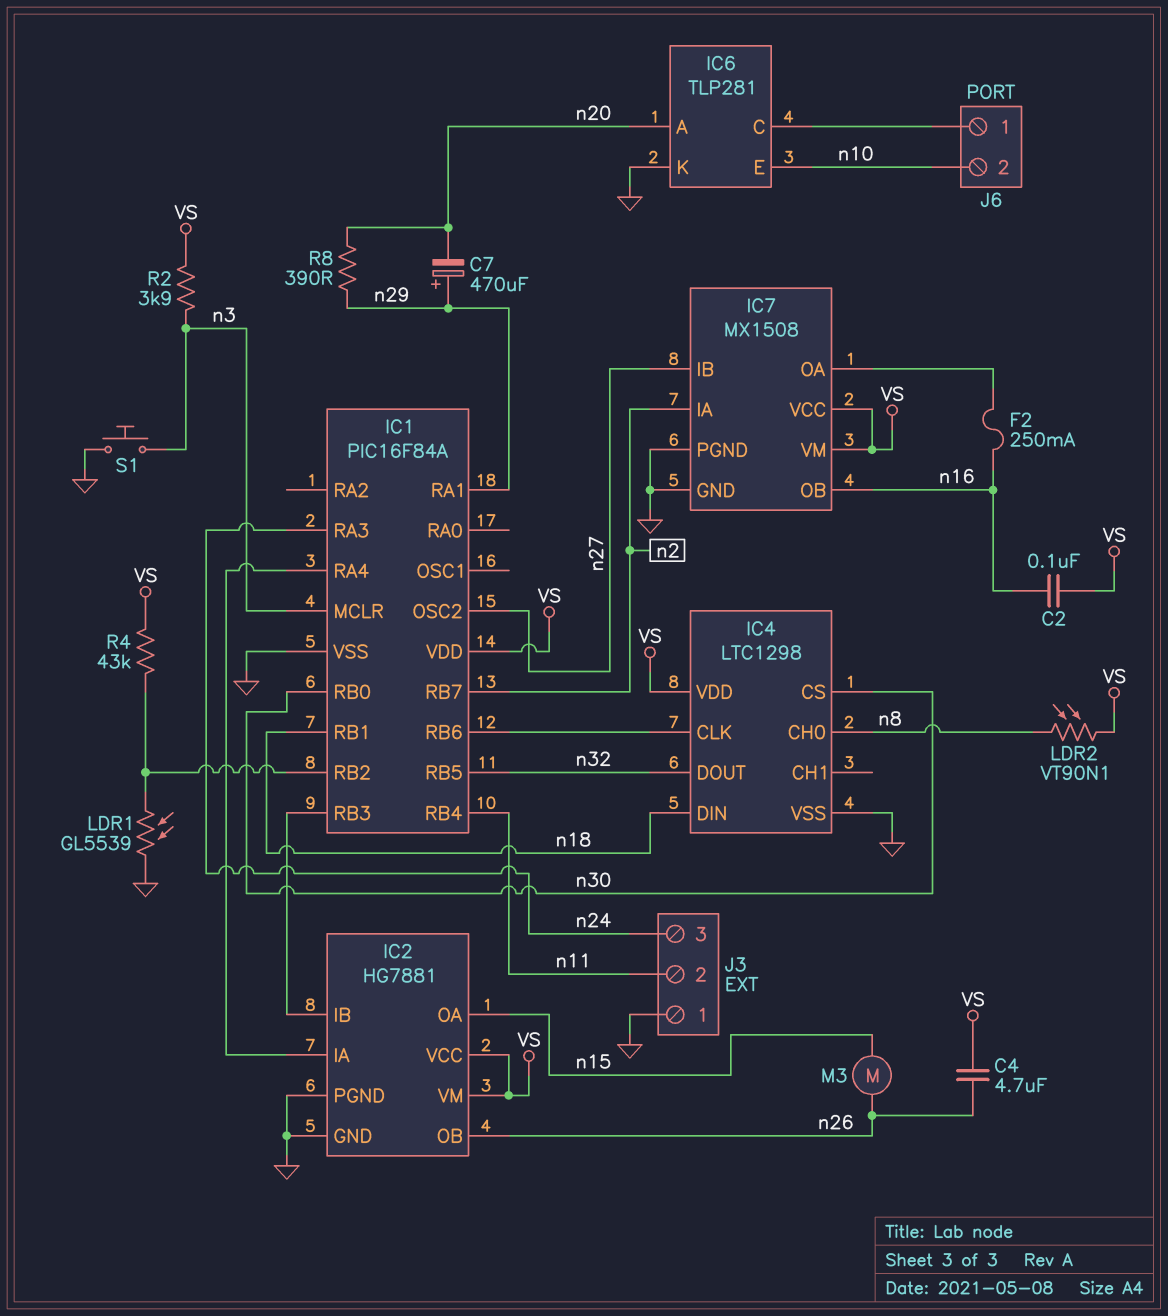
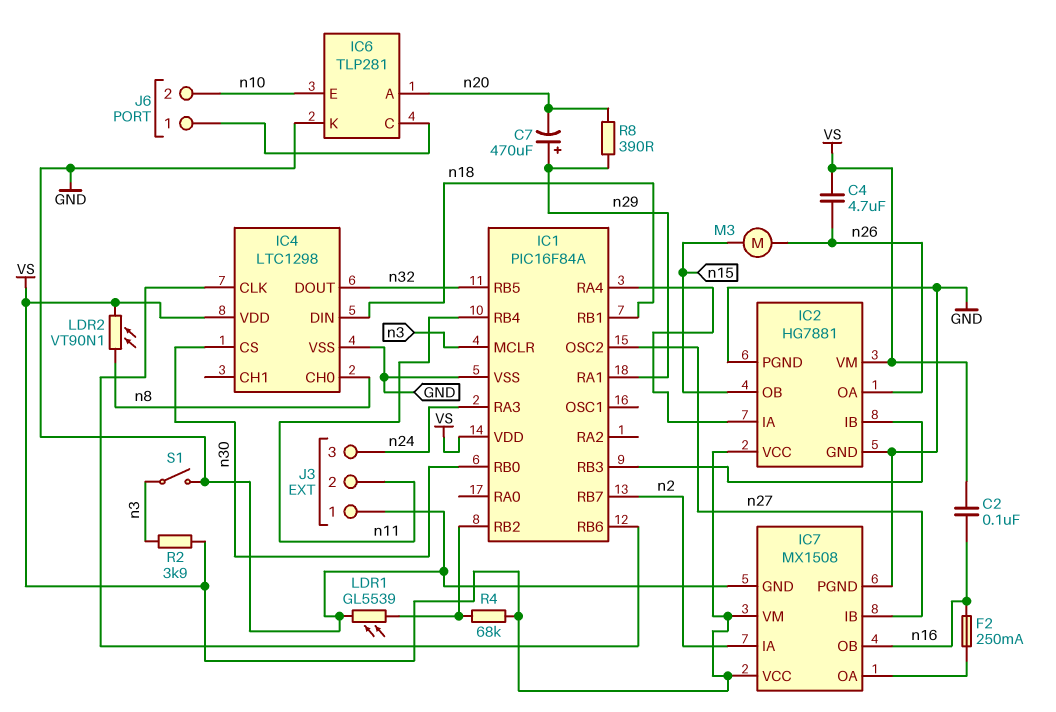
IC2 pin OA: n15 -> n26
IC2 pin OB: n26 -> n15
R4: 43k (IC1/RB2, VS) -> 68k (IC1/RB2, VS)
S1: button (GND, n3) -> switch (GND, n3)

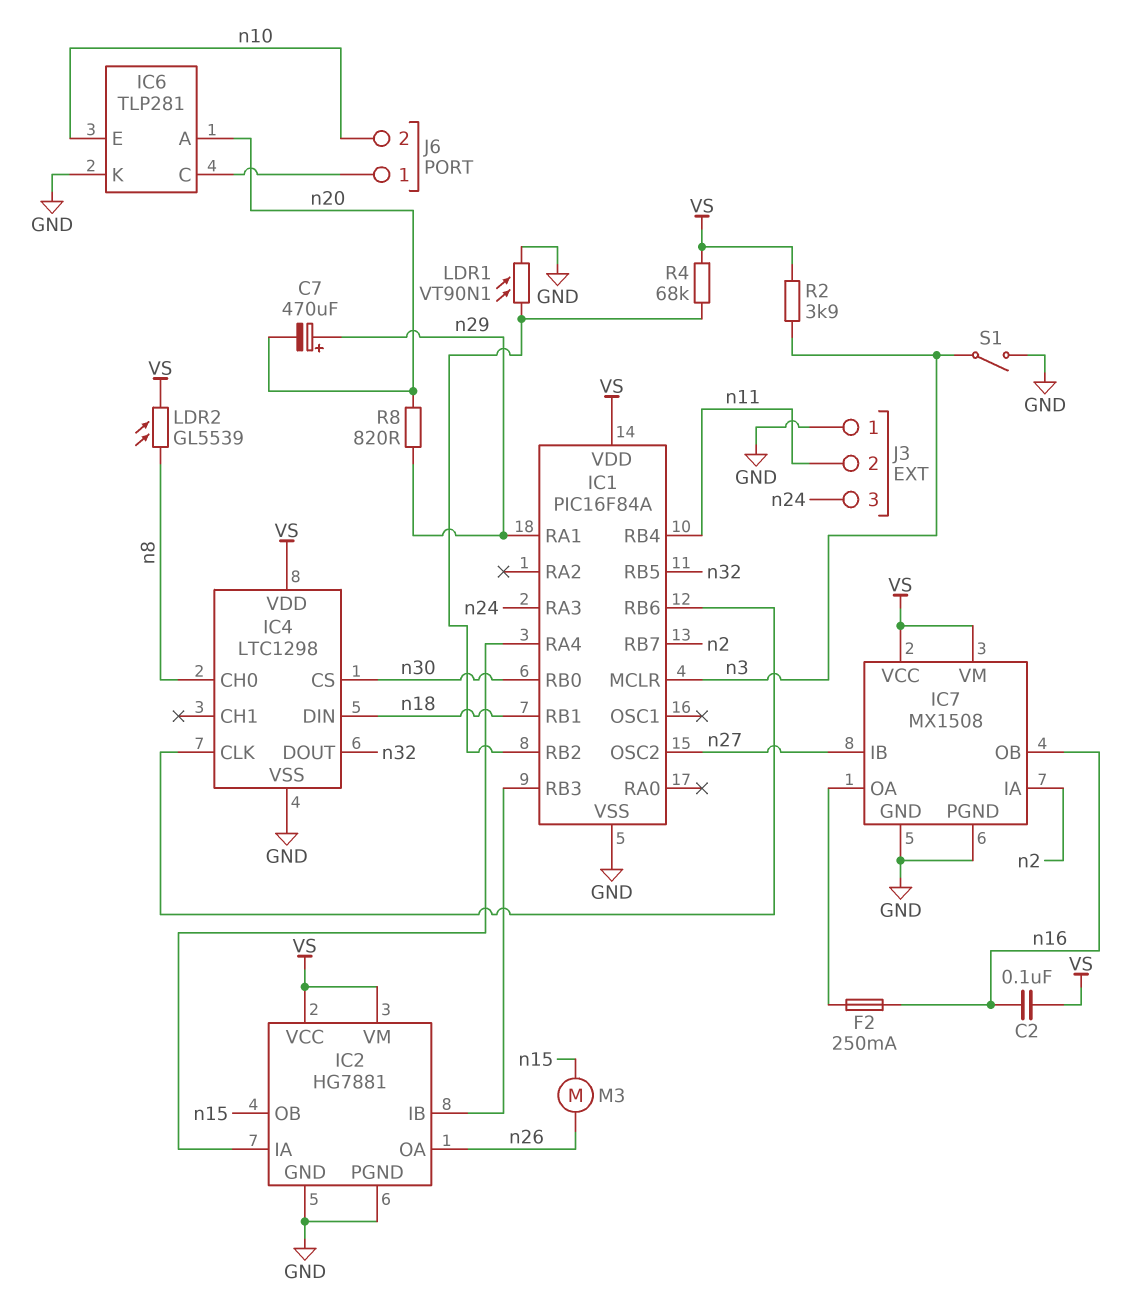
C4: 4.7uF (VS, n26) -> none
LDR1: GL5539 (GND, IC1/RB2) -> VT90N1 (GND, IC1/RB2)
LDR2: VT90N1 (VS, n8) -> GL5539 (VS, n8)
R8: 390 (n20, n29) -> 820 (n20, n29)

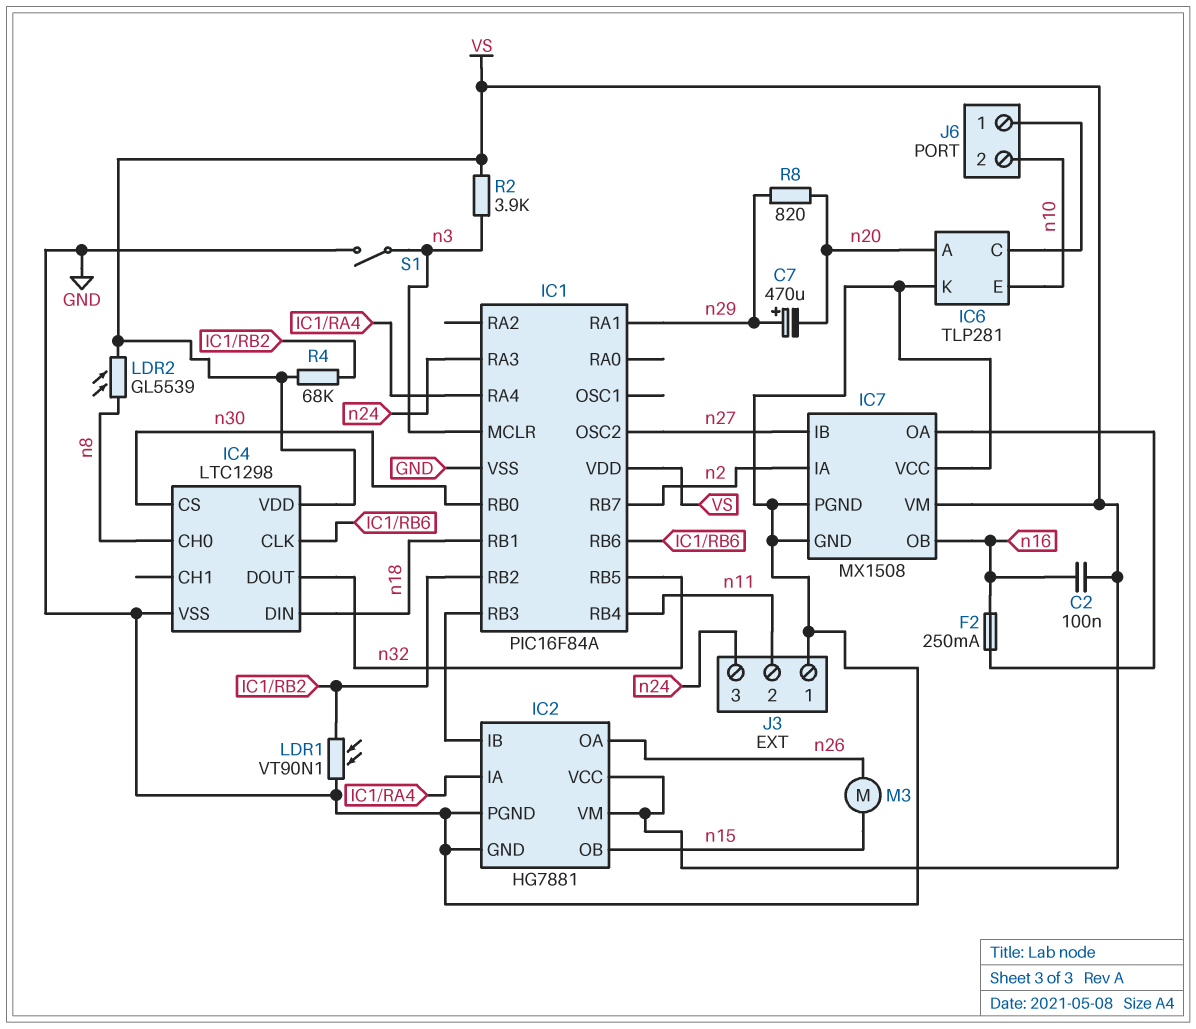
IC7 pin VCC: VS -> GND

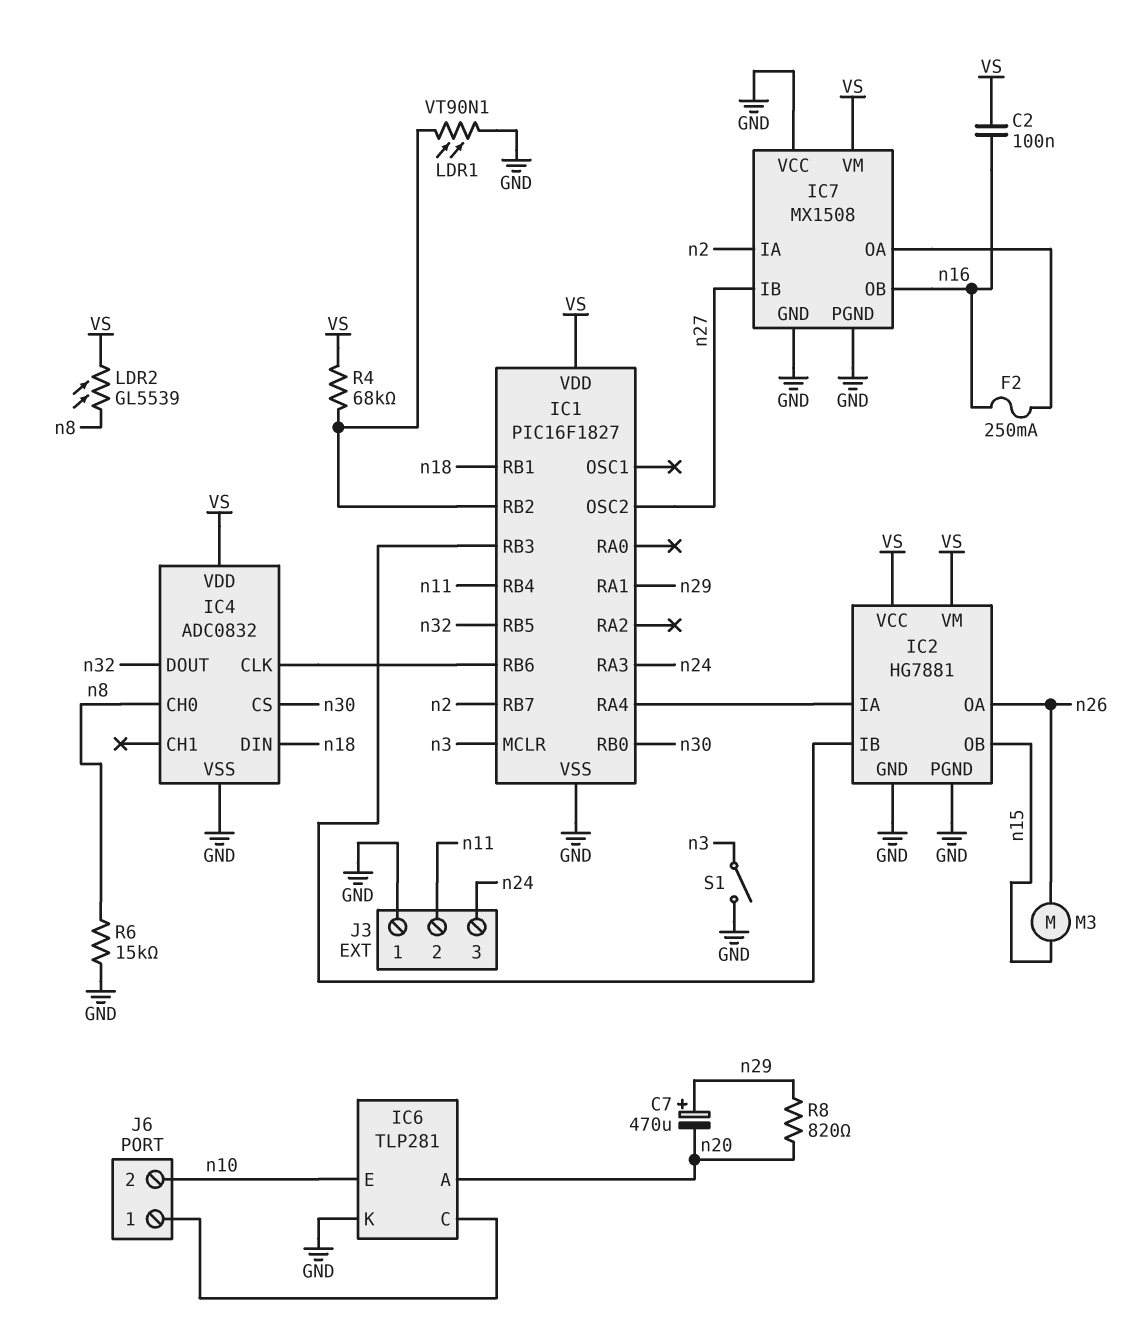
IC1: PIC16F84A -> PIC16F1827
IC4: LTC1298 -> ADC0832
R2: 3.9k (VS, n3) -> none
R6: none -> 15k (GND, n8)

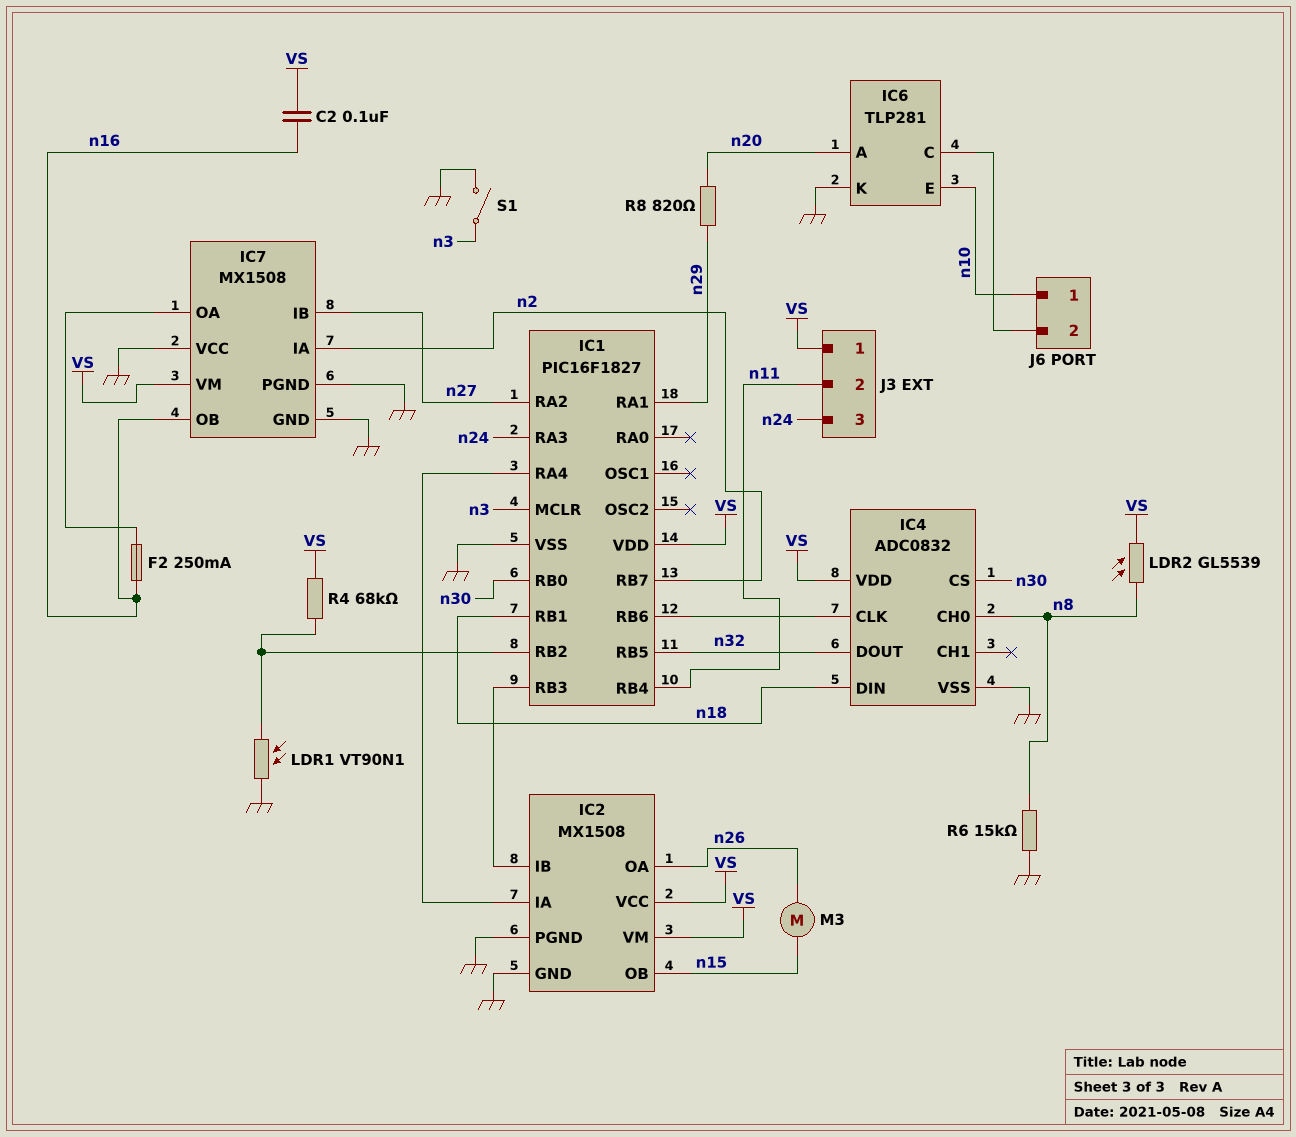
C7: 470uF (plus n29, minus n20) -> none
IC1 pin OSC2: n27 -> none
IC1 pin RA2: none -> n27
IC2: HG7881 -> MX1508
J3 pin 1: GND -> VS
J6 pin 1: IC6/C -> n10
J6 pin 2: n10 -> IC6/C

